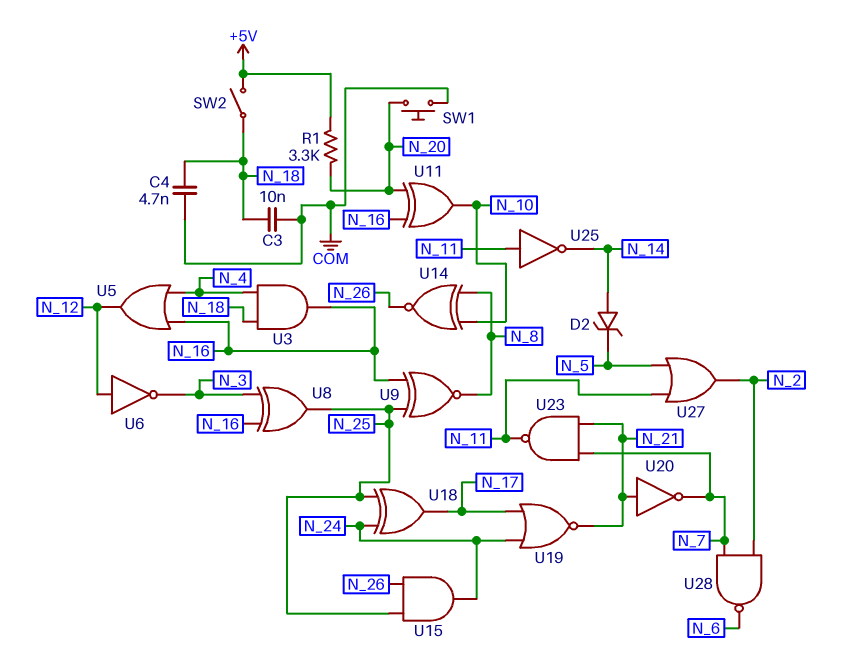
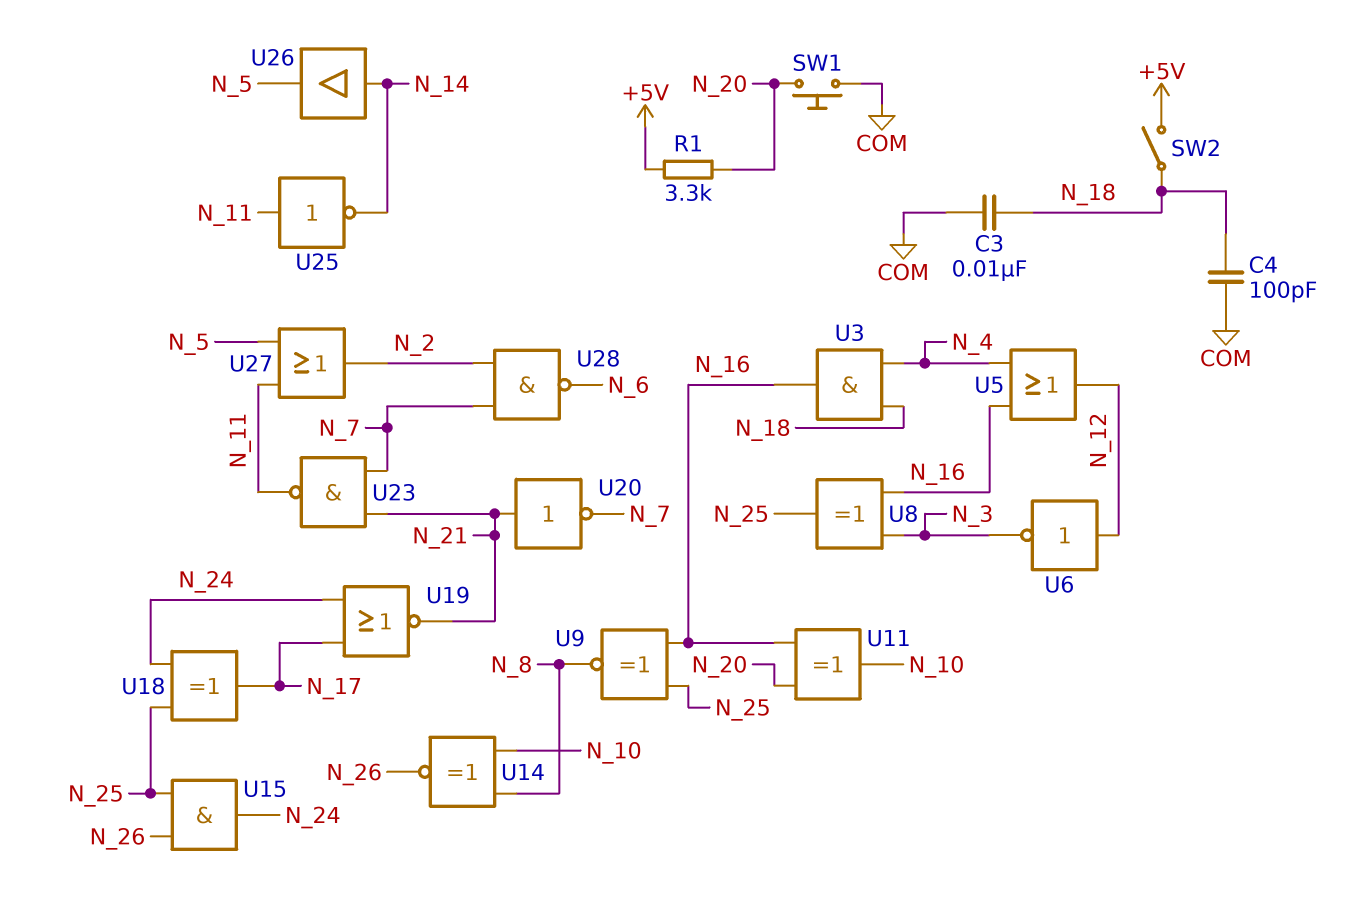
C4: 4.7nF (COM, N_18) -> 100pF (COM, N_18)
D2: zener (A N_14, K N_5) -> none
U26: none -> buffer (in N_14, out N_5)

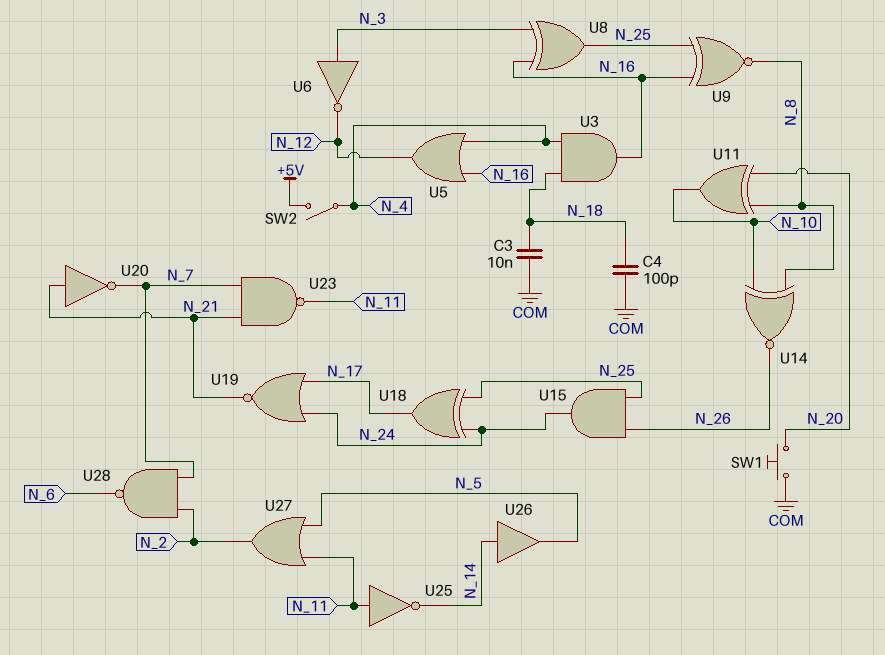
R1: 3.3k (+5V, N_20) -> none
SW2: switch (+5V, N_18) -> switch (+5V, N_4)
U6: NOT (in N_12, out N_3) -> NOT (in N_3, out N_12)
U11: XOR (in N_16, in N_20, out N_10) -> XOR (in N_8, in N_20, out N_10)

